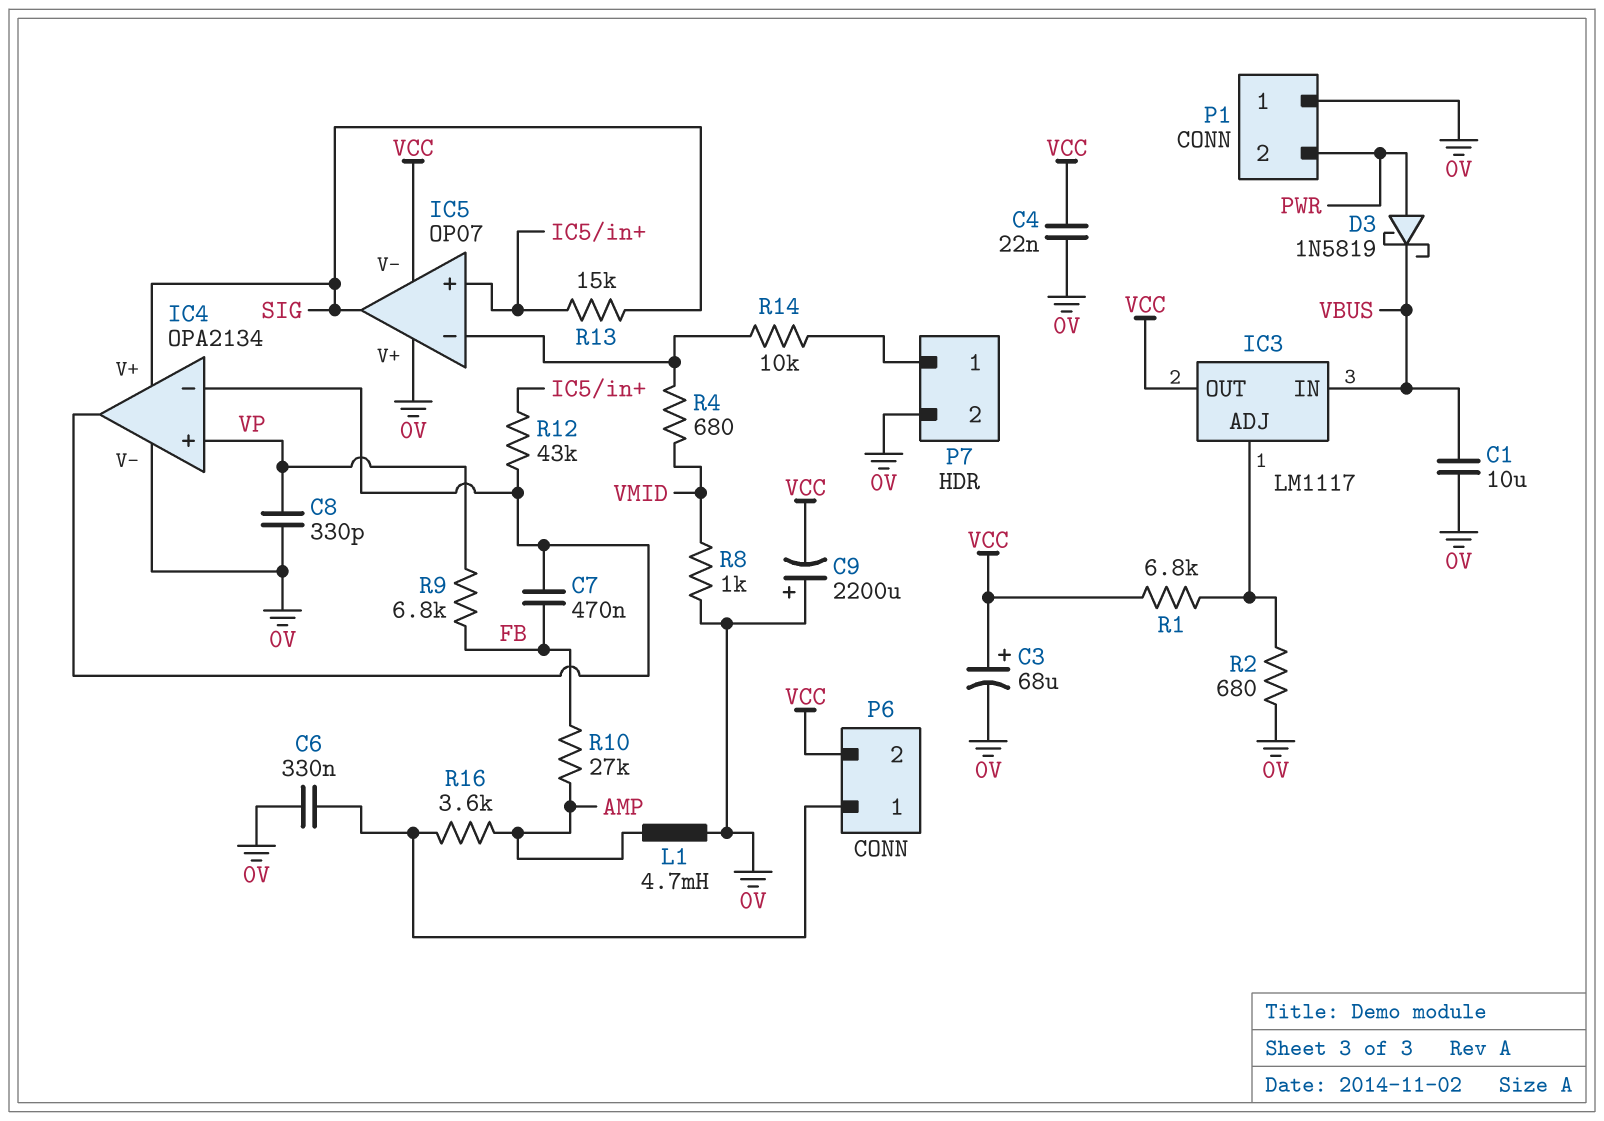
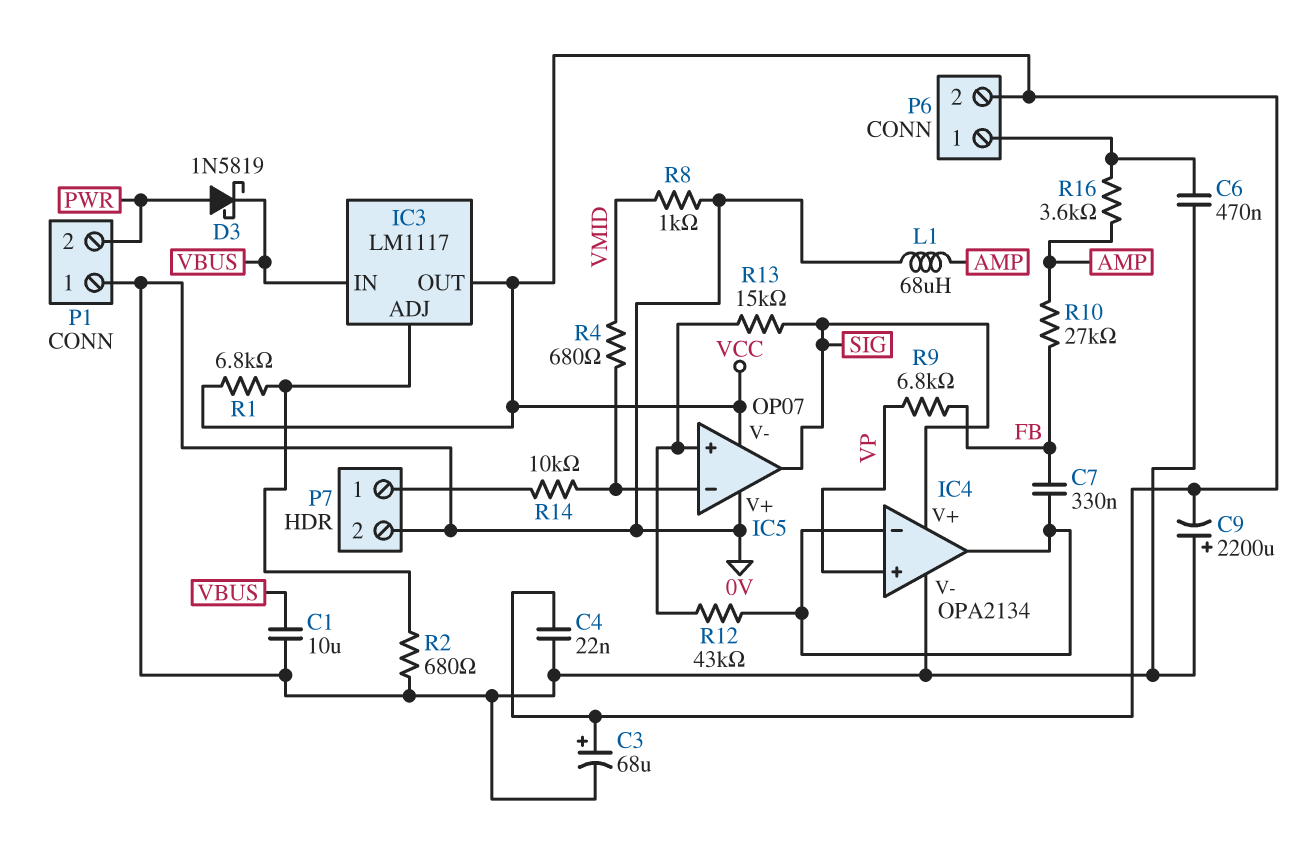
C6: 330nF (0V, P6/1) -> 470nF (0V, P6/1)
C7: 470nF (FB, IC4/in-) -> 330nF (FB, IC4/in-)
C8: 330pF (0V, VP) -> none
L1: 4.7mH (0V, AMP) -> 68uH (0V, AMP)

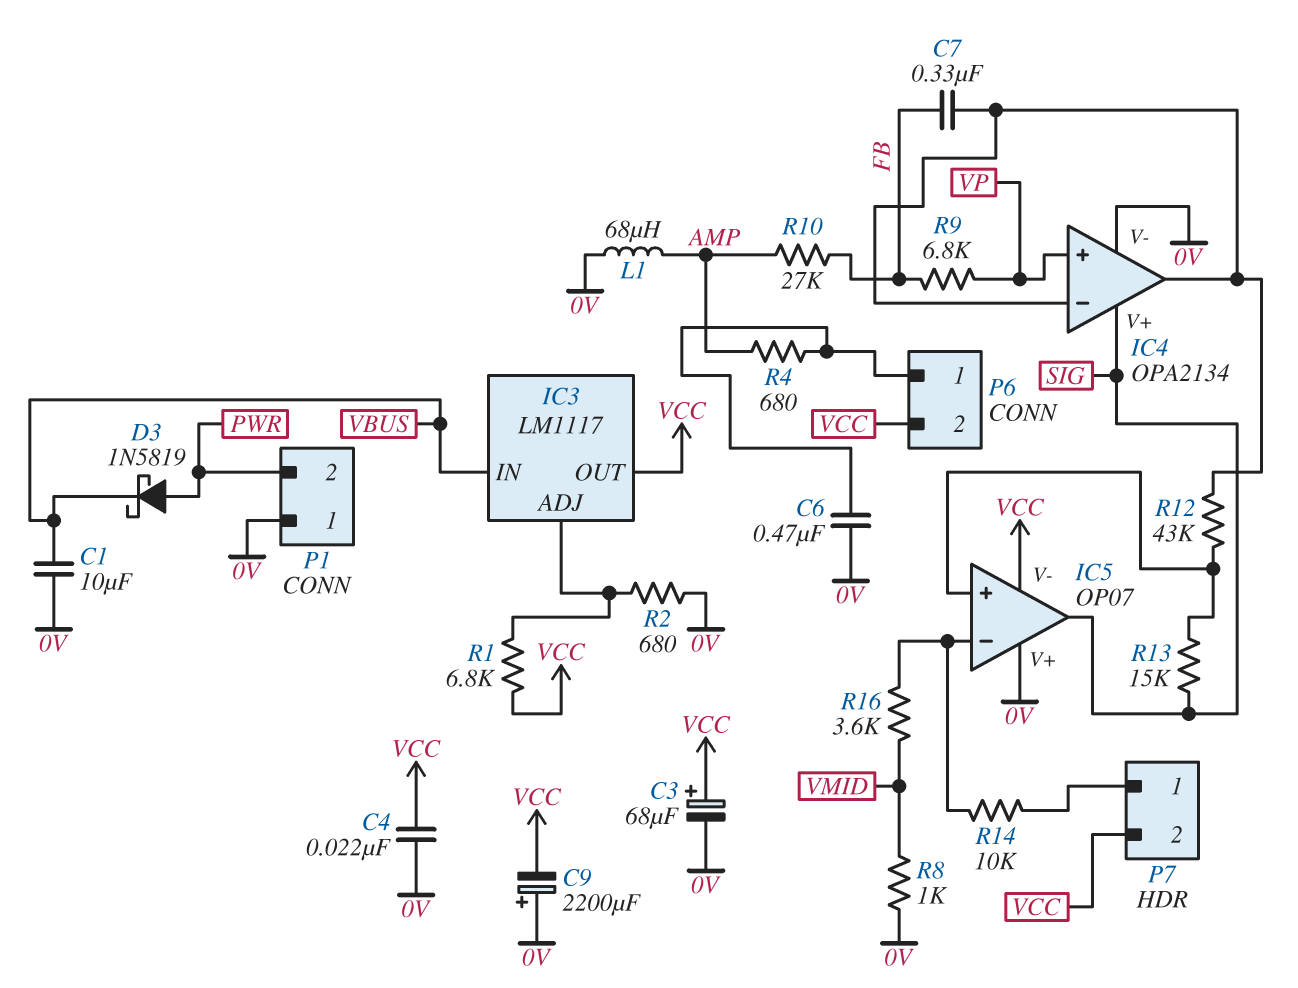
P7 pin 2: 0V -> VCC
R4: 680 (IC5/in-, VMID) -> 680 (AMP, P6/1)
R16: 3.6k (AMP, P6/1) -> 3.6k (IC5/in-, VMID)

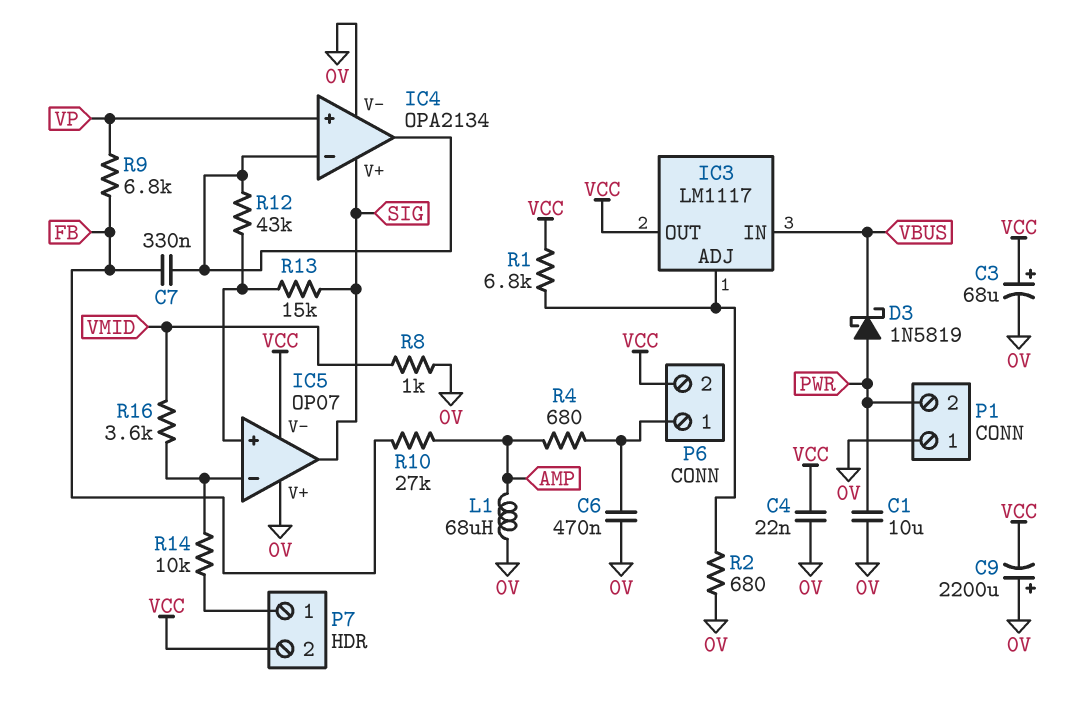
C1: 10uF (0V, VBUS) -> 10uF (0V, PWR)

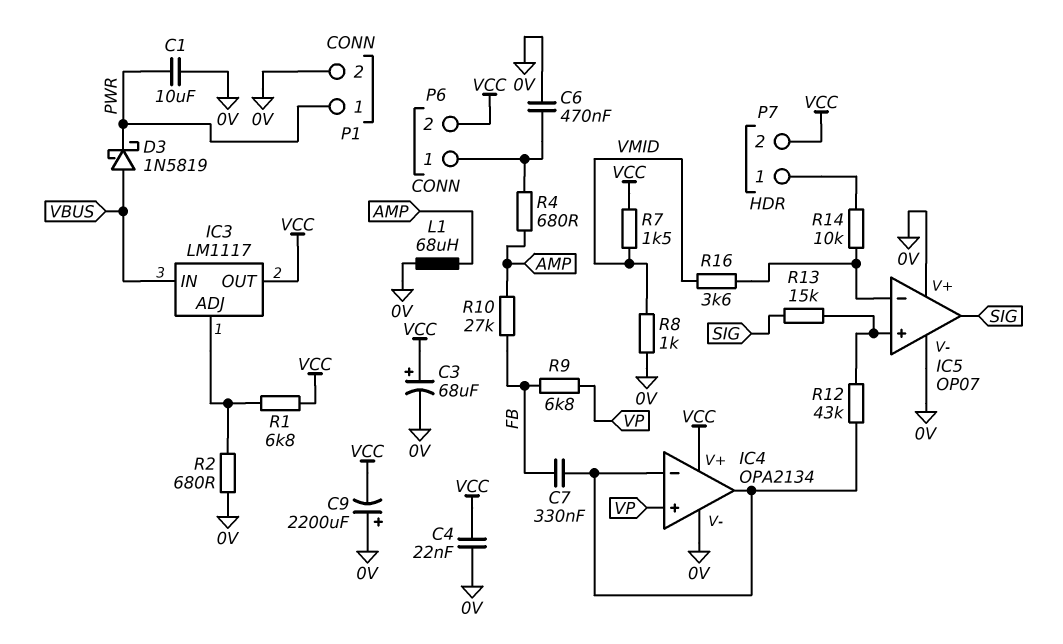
D3: schottky 1N5819 (A PWR, K VBUS) -> schottky 1N5819 (A VBUS, K PWR)
IC4 pin V+: SIG -> VCC
IC5 pin V-: VCC -> 0V
P1 pin 1: 0V -> PWR
P1 pin 2: PWR -> 0V
R7: none -> 1.5k (VCC, VMID)

